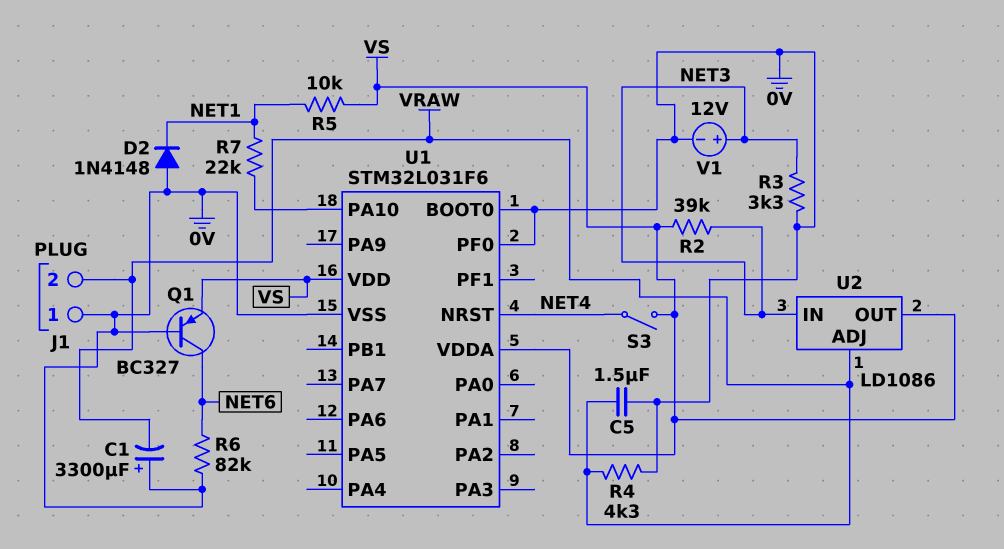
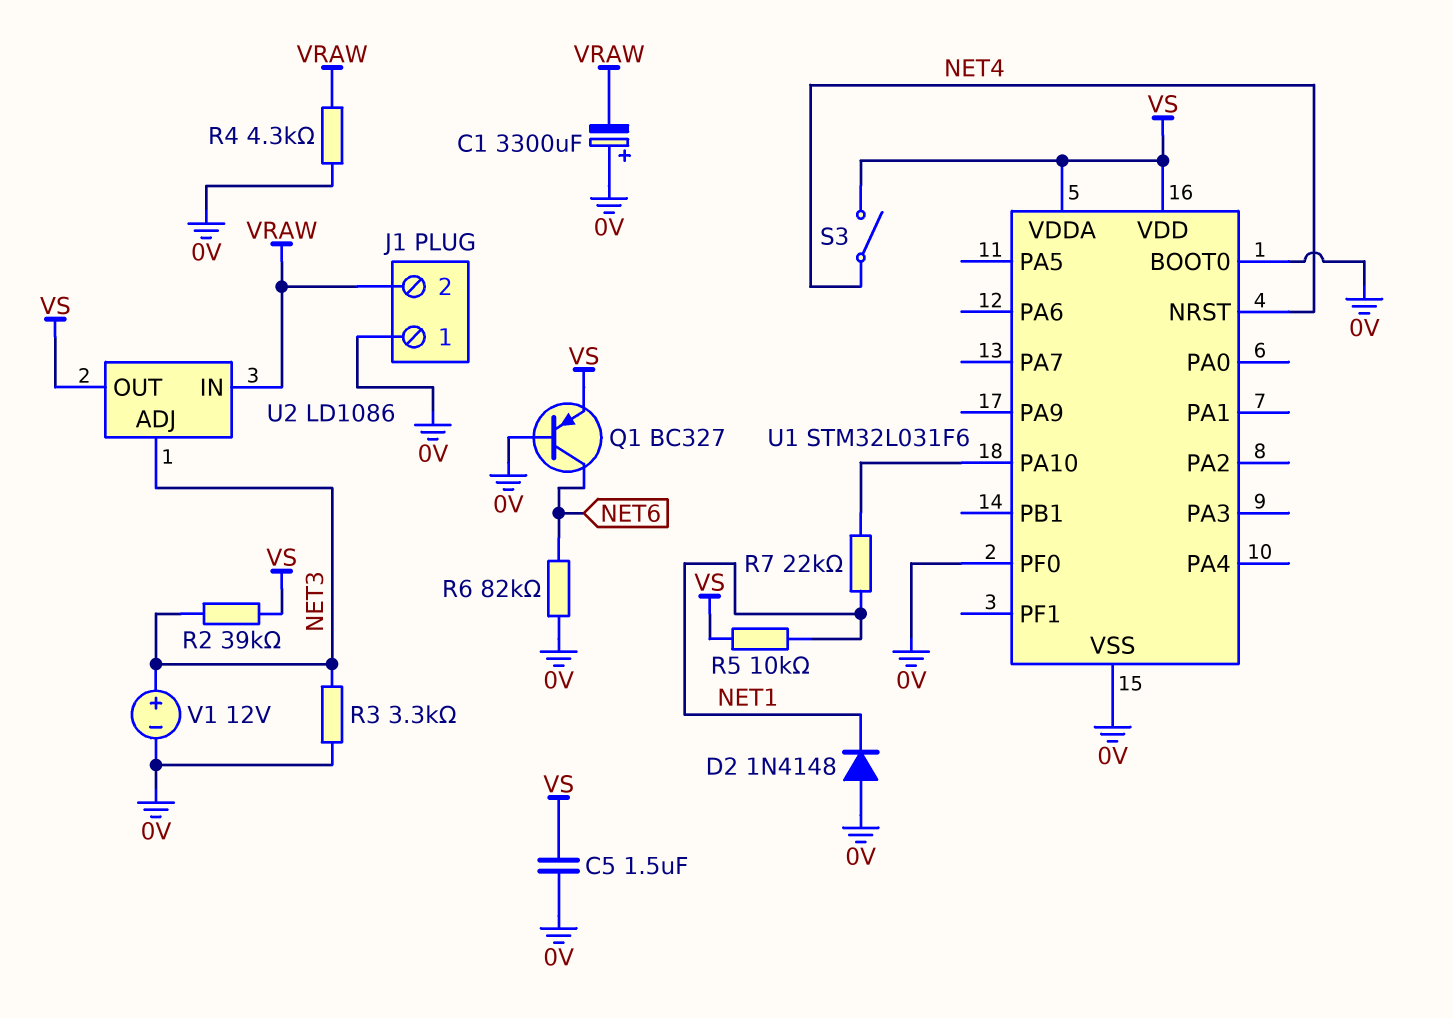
C5: 1.5uF (0V, VRAW) -> 1.5uF (0V, VS)
U2 pin ADJ: VRAW -> NET3
U2 pin IN: NET3 -> VRAW

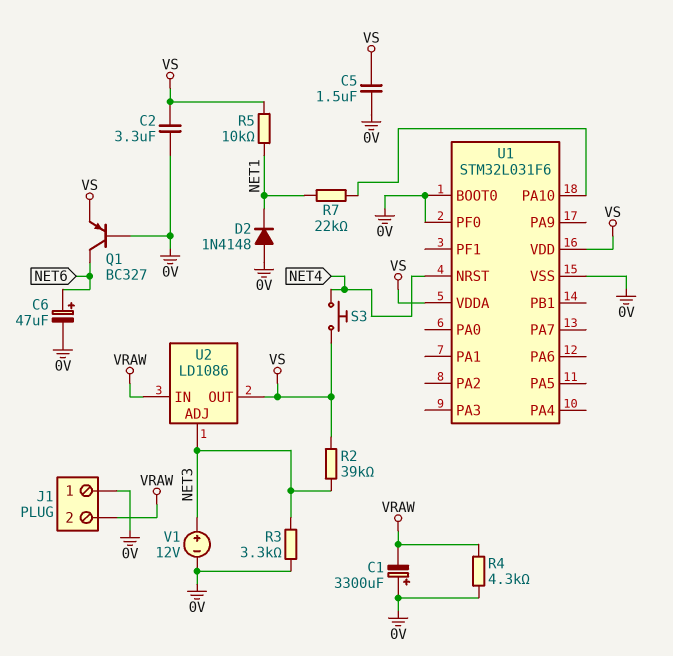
C2: none -> 3.3uF (0V, VS)
C6: none -> 47uF (plus NET6, minus 0V)
R6: 82k (0V, NET6) -> none
S3: switch (NET4, VS) -> button (NET4, VS)

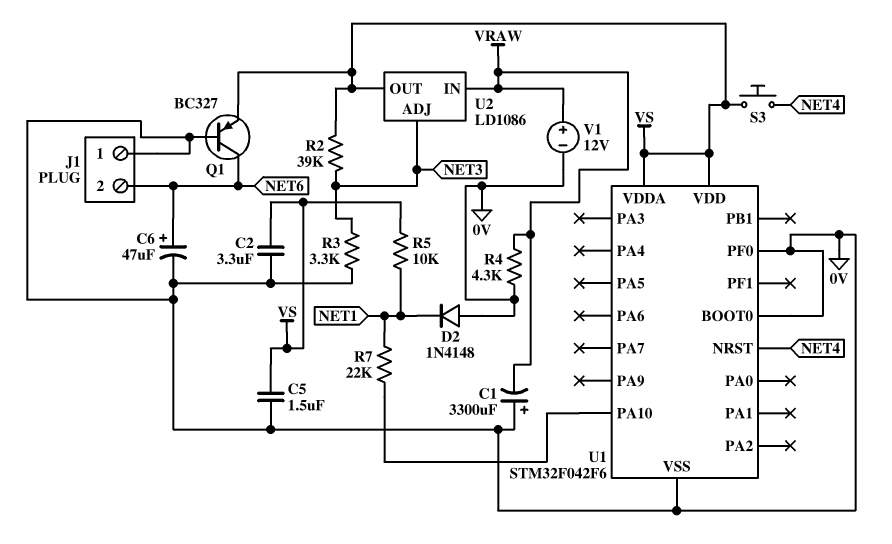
J1 pin 2: VRAW -> NET6
U1: STM32L031F6 -> STM32F042F6
V1: 12V (plus NET3, minus 0V) -> 12V (plus VRAW, minus 0V)

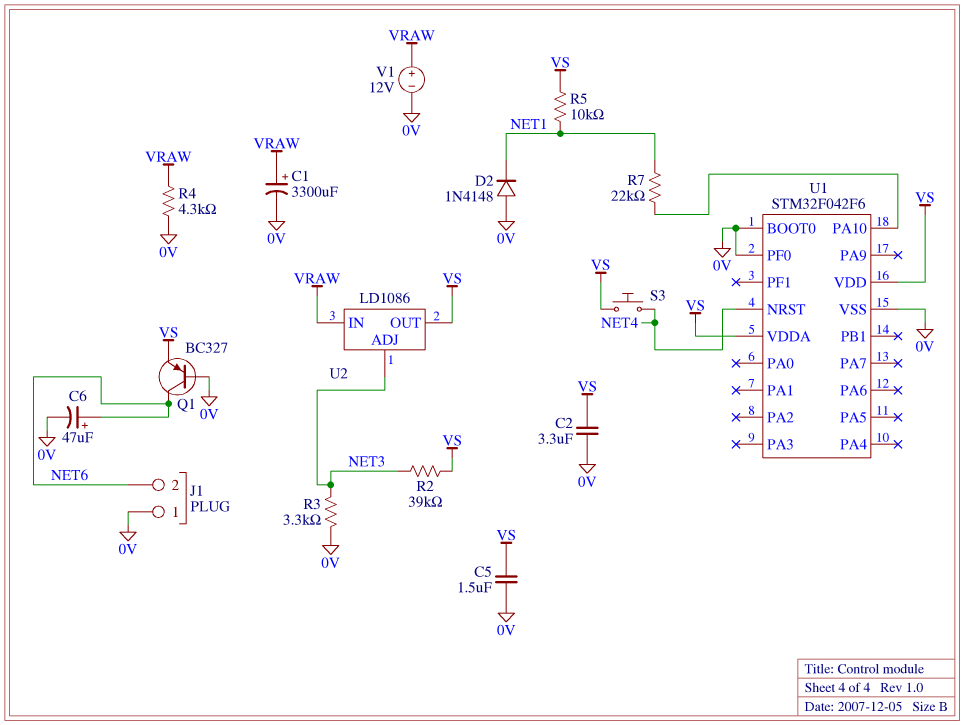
C1: 3300uF (plus 0V, minus VRAW) -> 3300uF (plus VRAW, minus 0V)

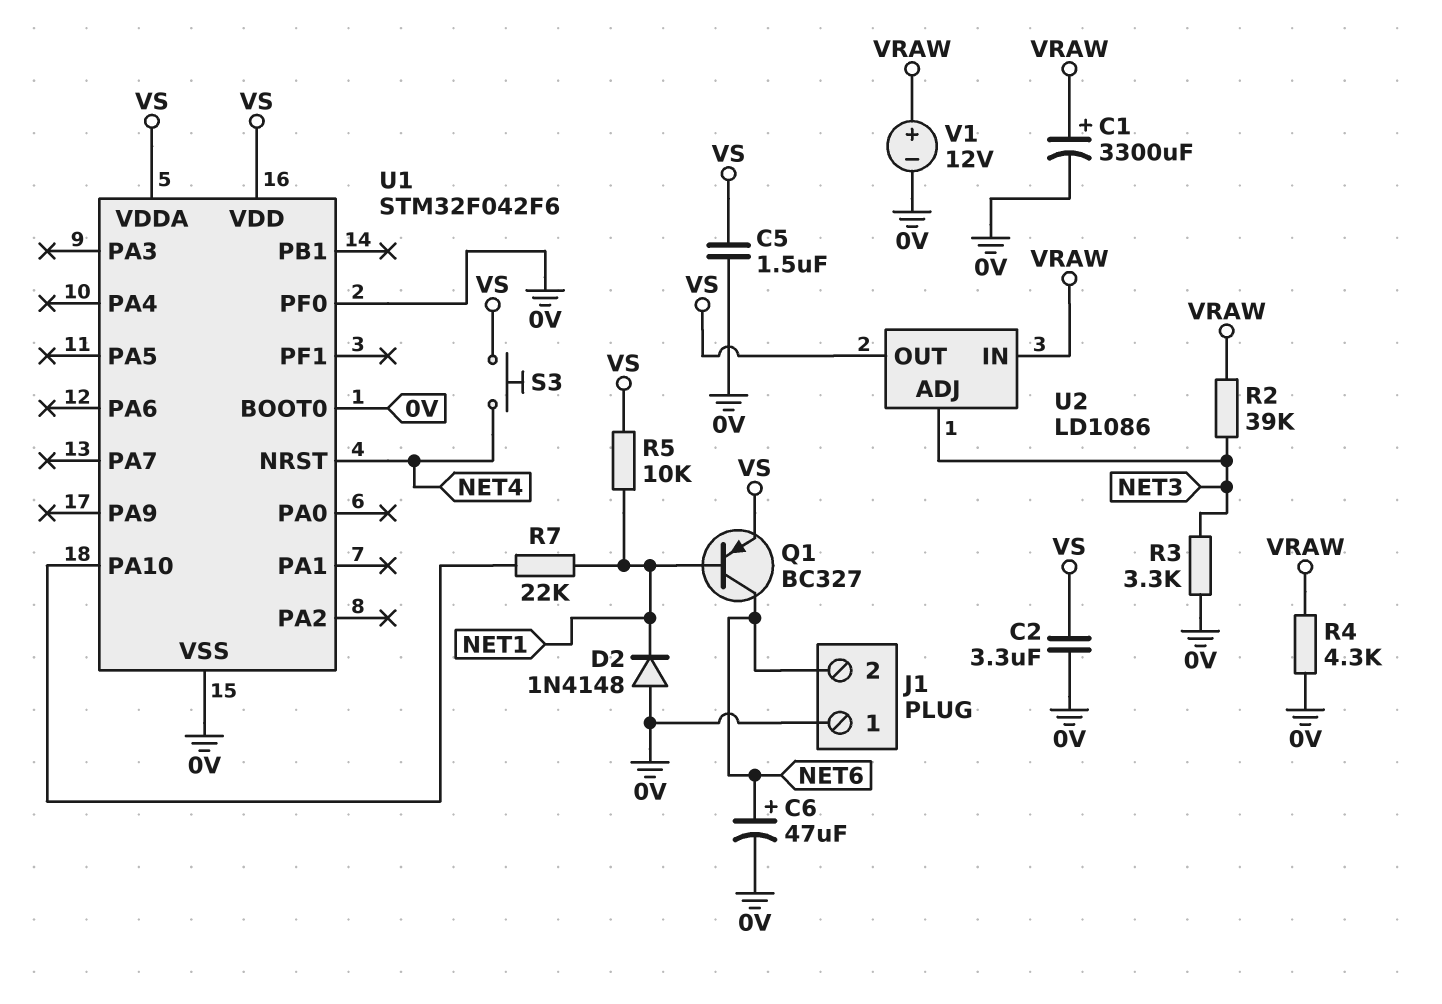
Q1: PNP BC327 (B 0V, C NET6, E VS) -> PNP BC327 (B NET1, C NET6, E VS)
R2: 39k (NET3, VS) -> 39k (NET3, VRAW)

